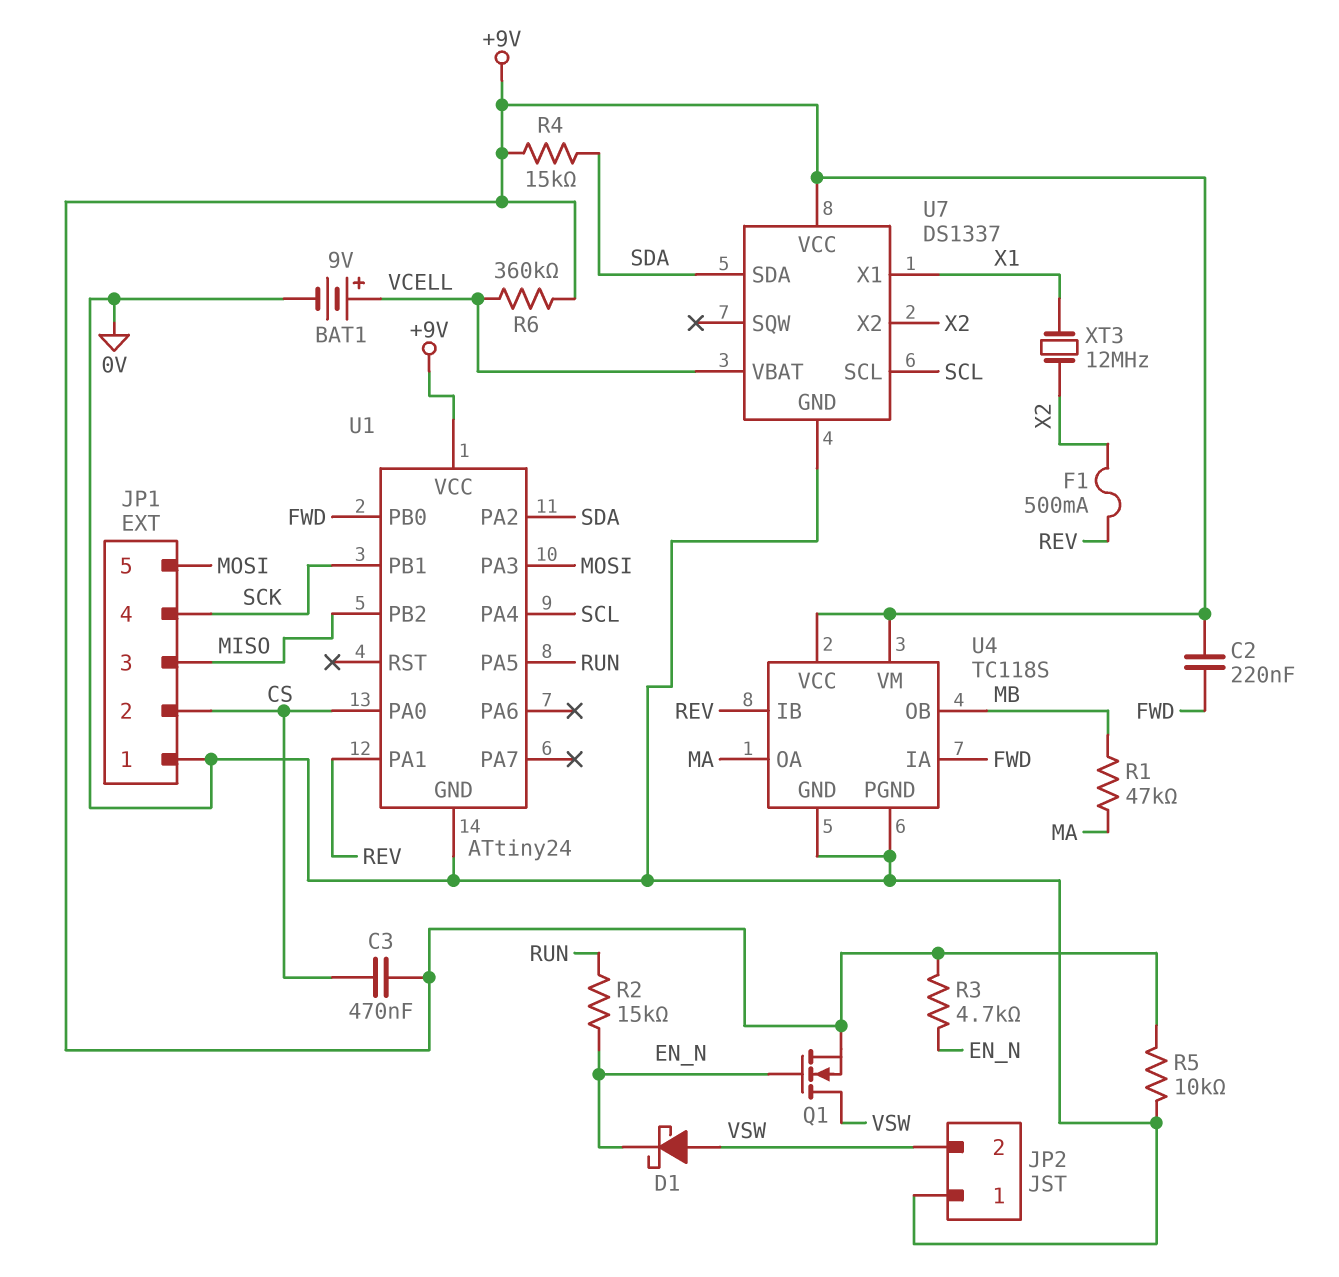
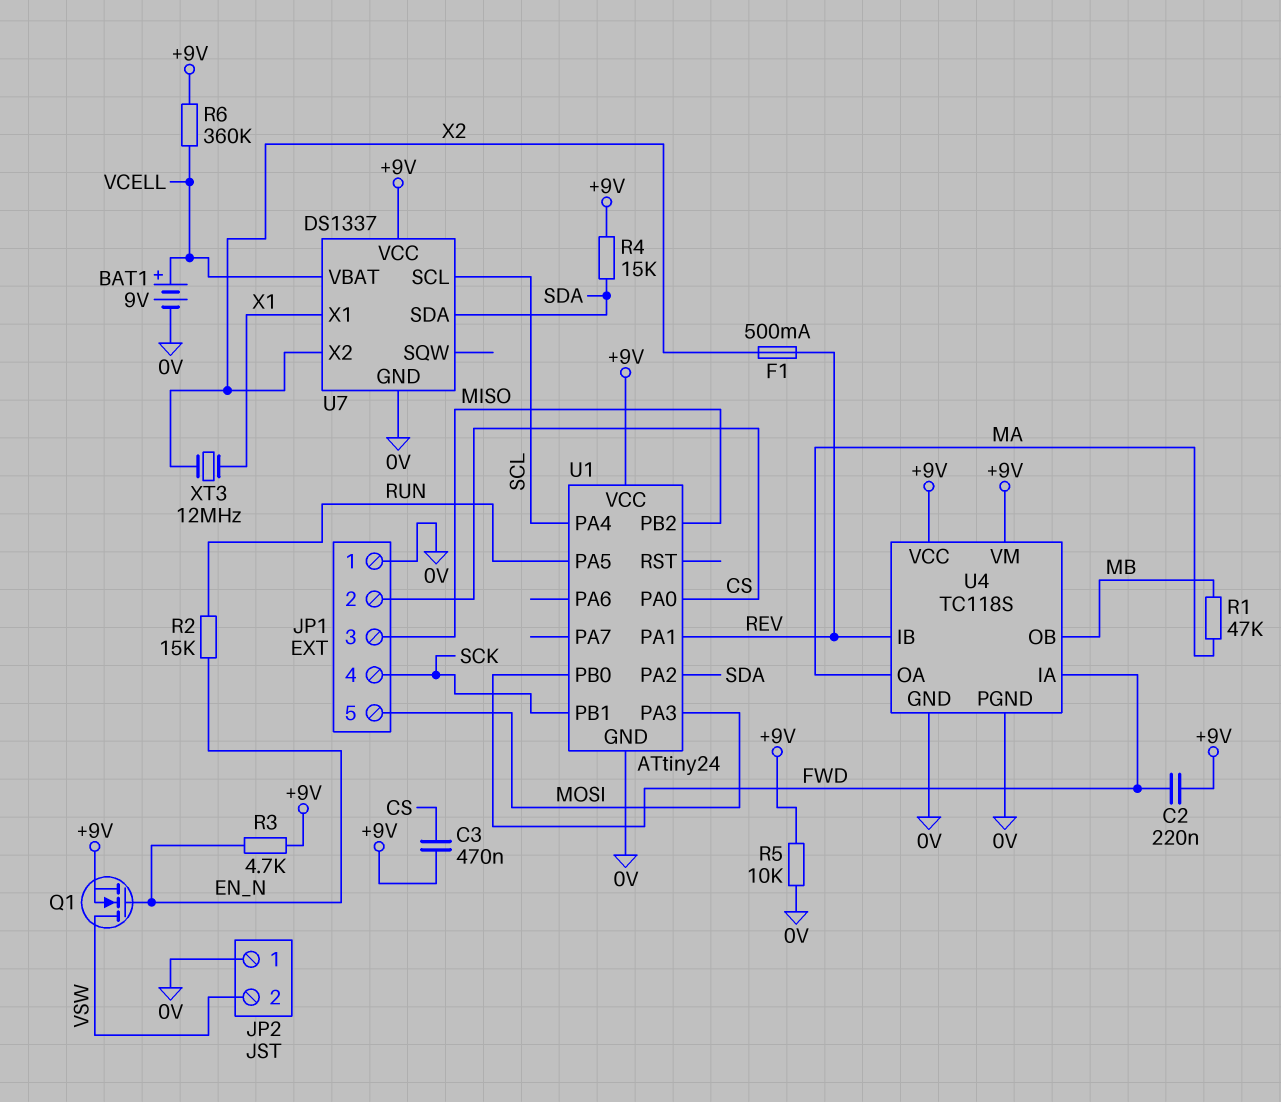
D1: schottky (A VSW, K EN_N) -> none

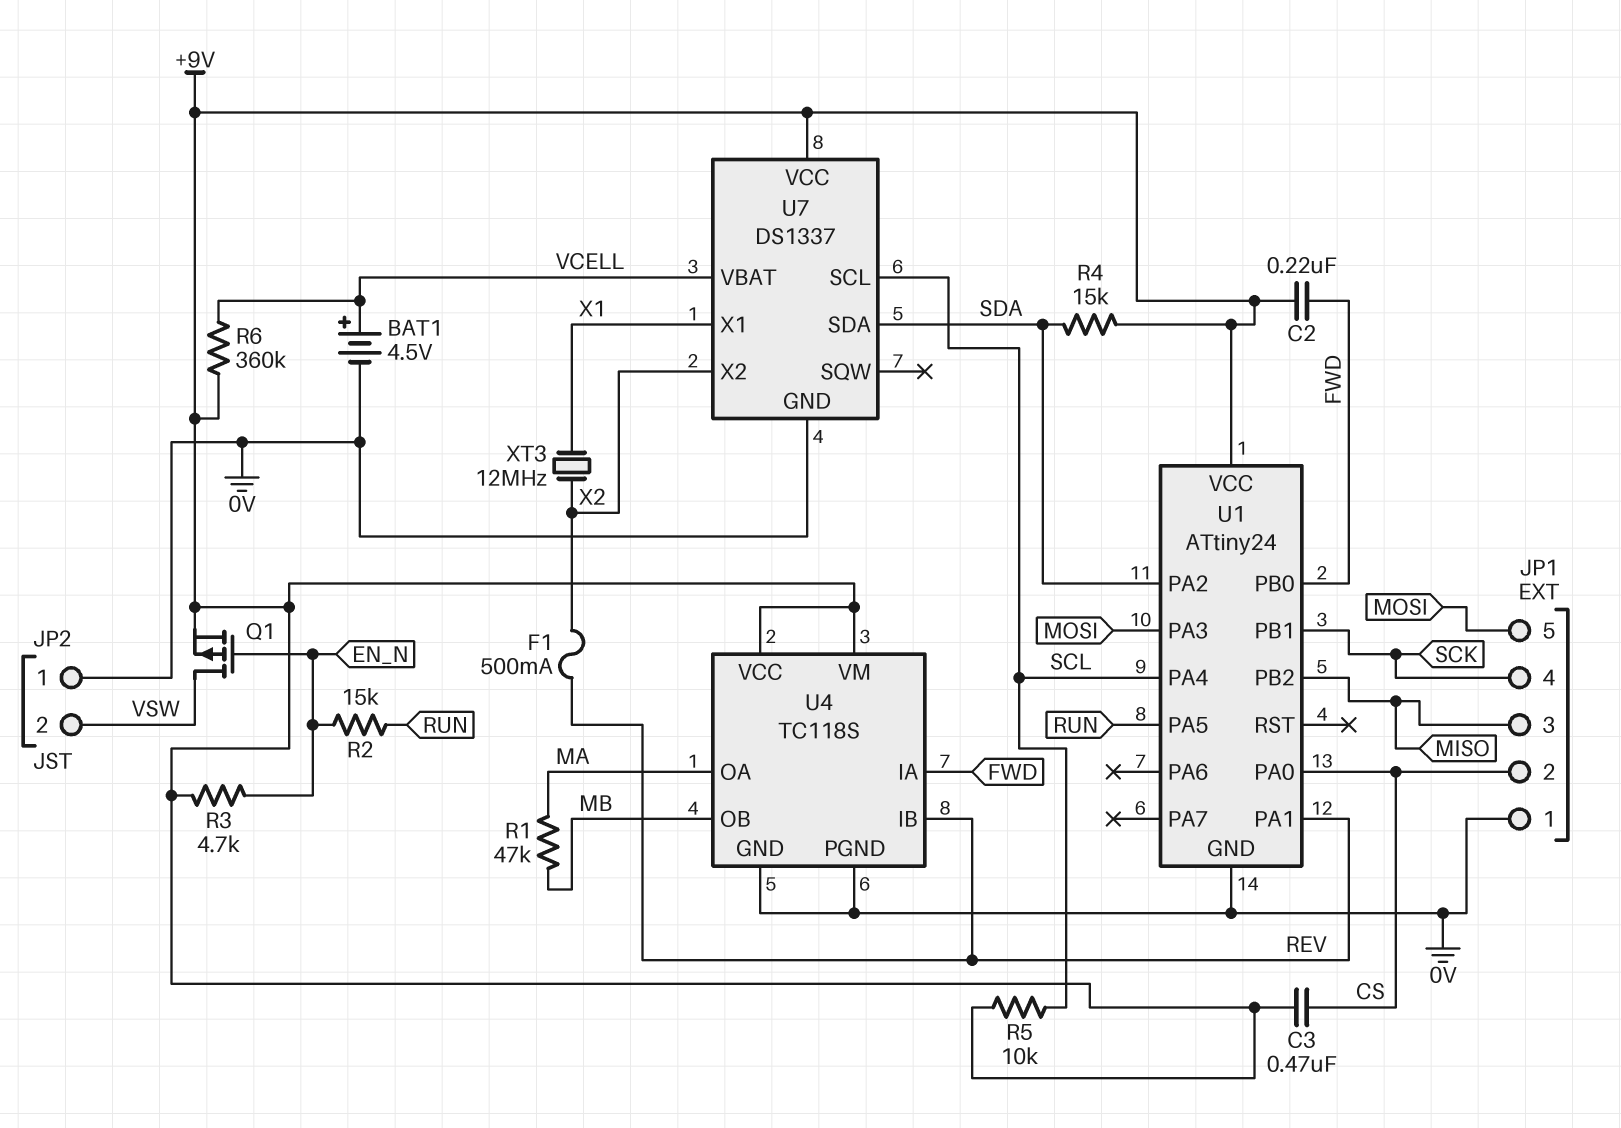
BAT1: 9V (plus VCELL, minus 0V) -> 4.5V (plus VCELL, minus 0V)
Q1: NMOS (G EN_N, D VSW, S +9V) -> PMOS (G EN_N, D VSW, S +9V)
R5: 10k (+9V, 0V) -> 10k (+9V, SCL)

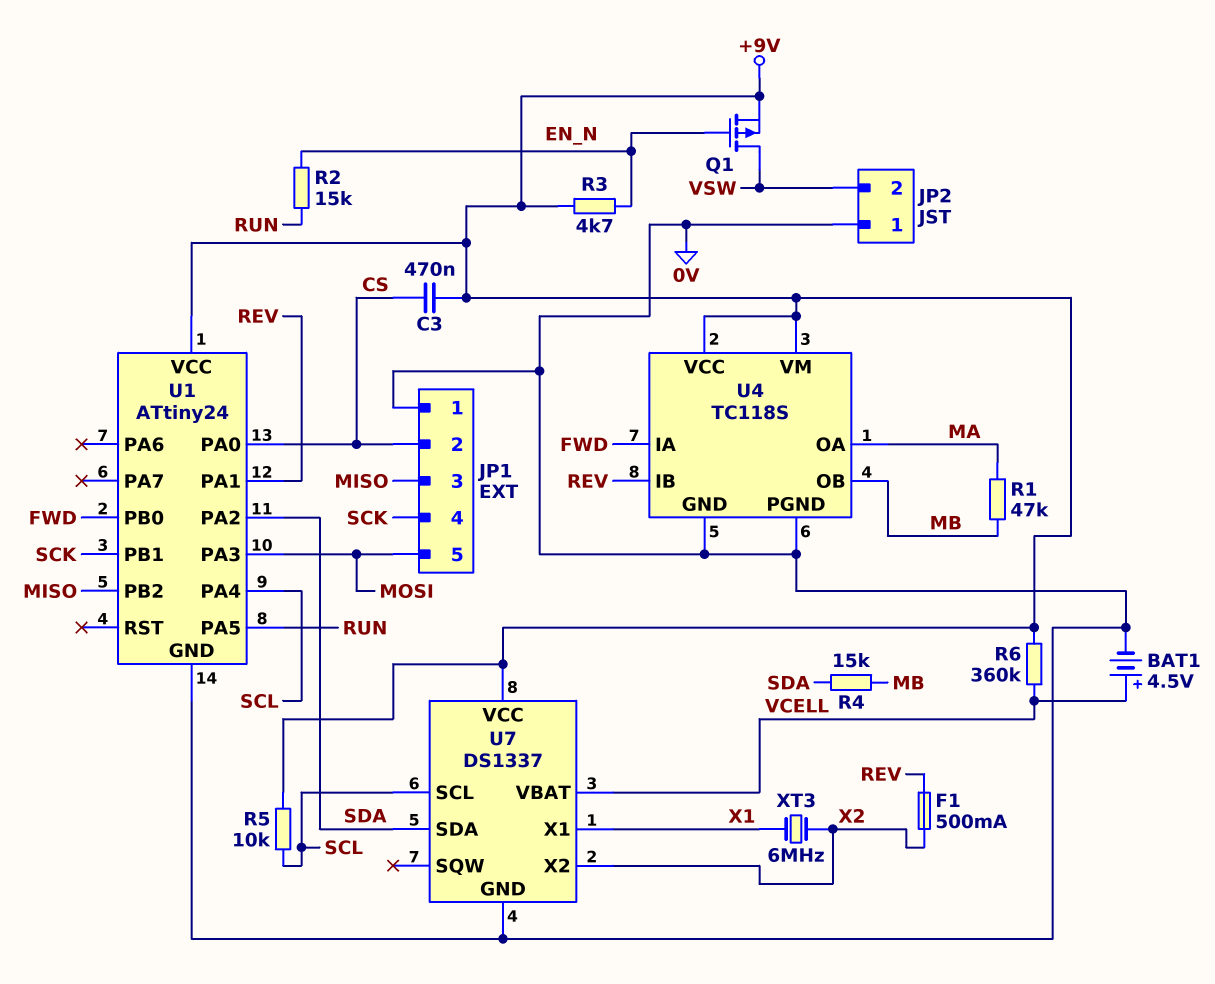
C2: 220nF (+9V, FWD) -> none
R4: 15k (+9V, SDA) -> 15k (MB, SDA)
XT3: 12MHz (X1, X2) -> 6MHz (X1, X2)

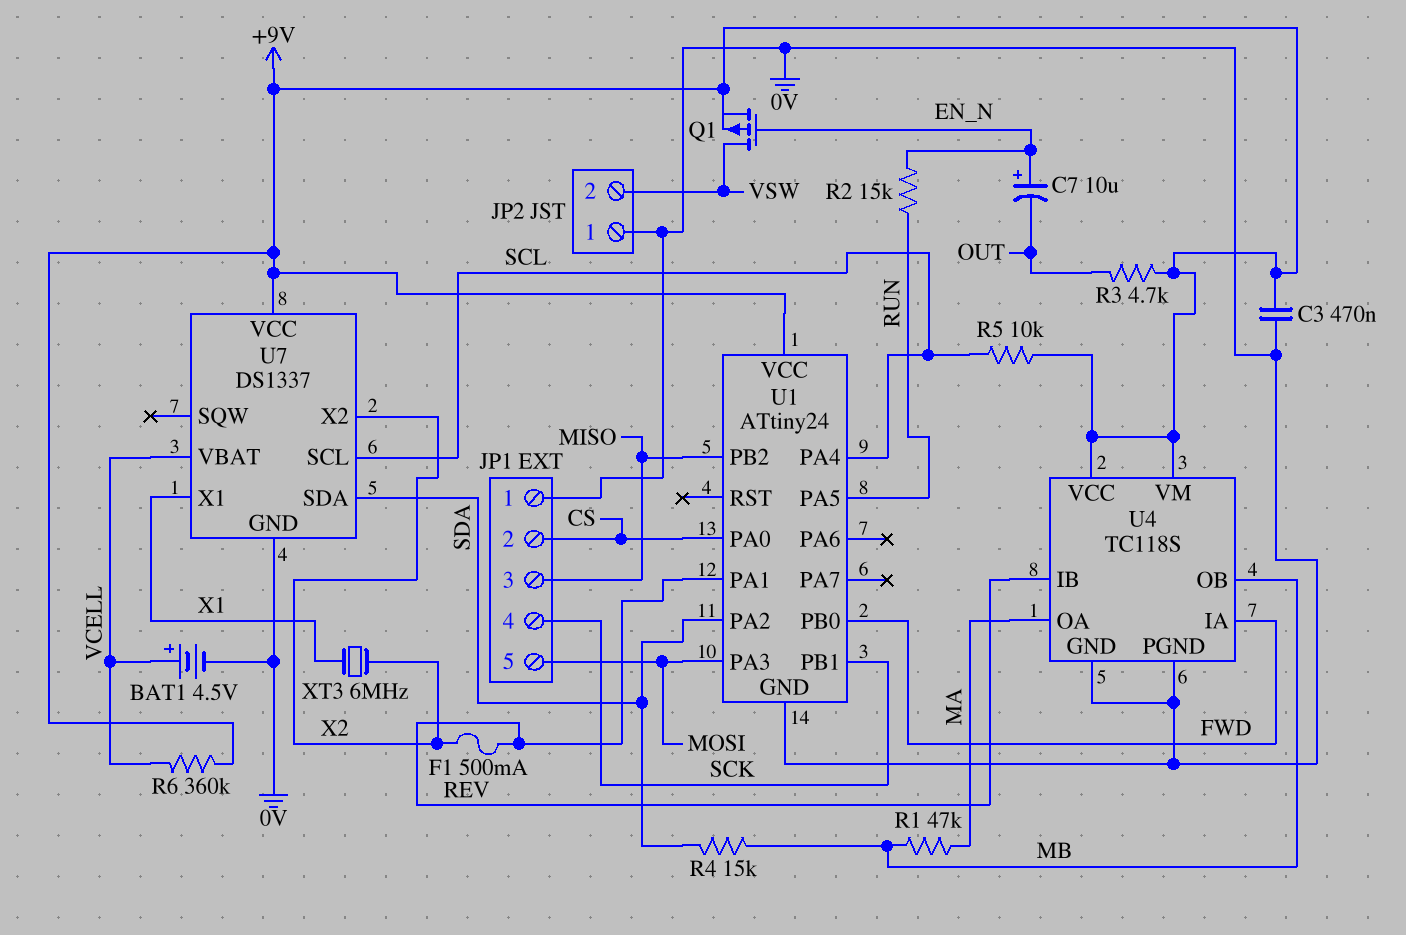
C3: 470nF (+9V, CS) -> 470nF (+9V, 0V)
C7: none -> 10uF (plus EN_N, minus OUT)
R3: 4.7k (+9V, EN_N) -> 4.7k (+9V, OUT)

